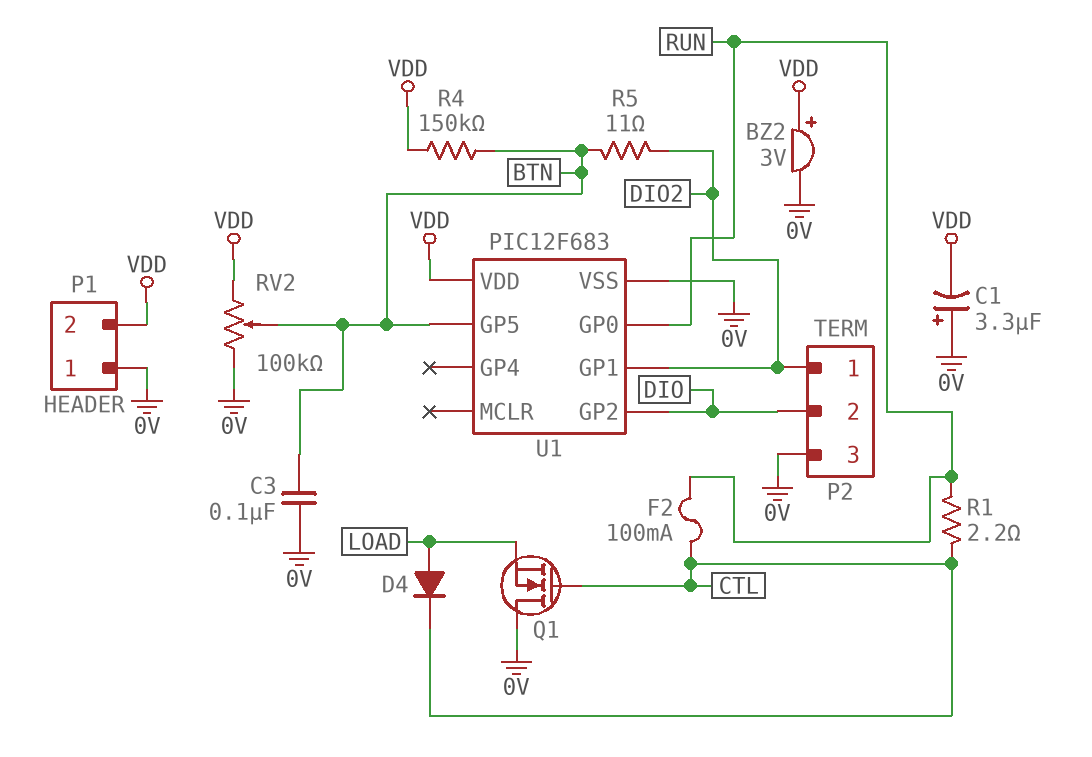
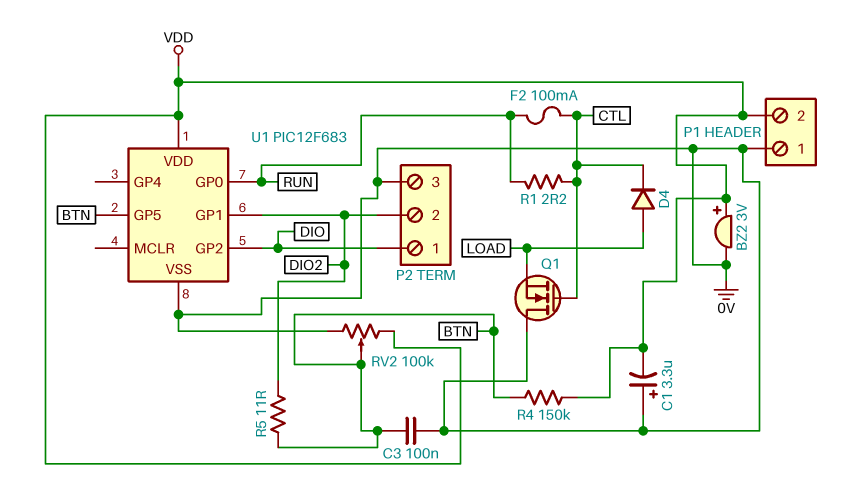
P2 pin 1: DIO2 -> DIO
P2 pin 2: DIO -> DIO2

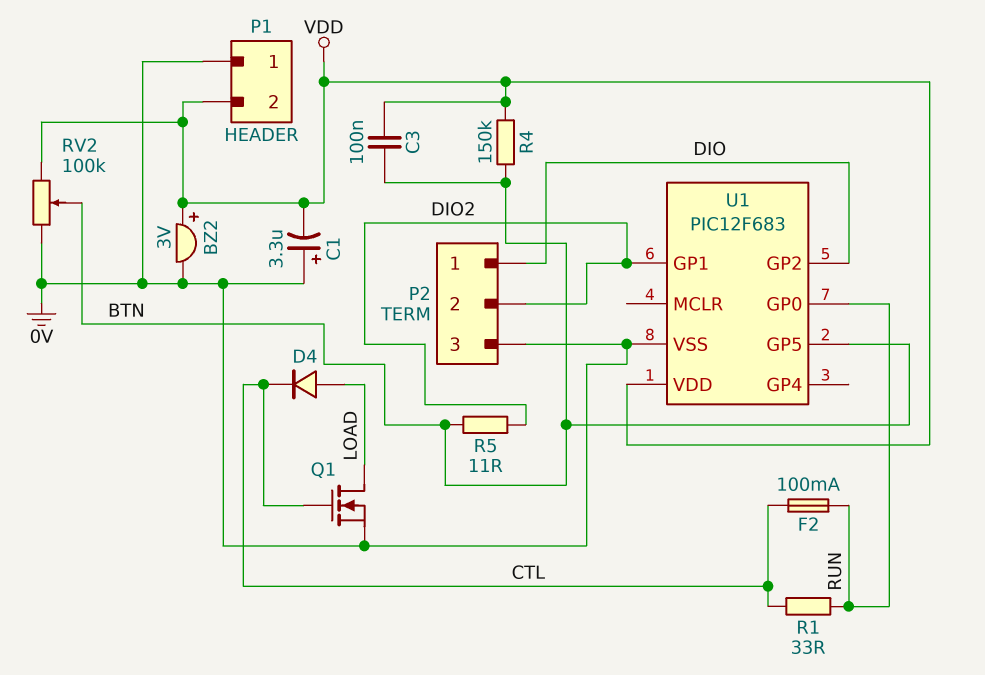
C3: 100nF (0V, BTN) -> 100nF (BTN, VDD)
Q1: NMOS (G CTL, D 0V, S LOAD) -> NMOS (G CTL, D LOAD, S 0V)
R1: 2.2 (CTL, RUN) -> 33 (CTL, RUN)

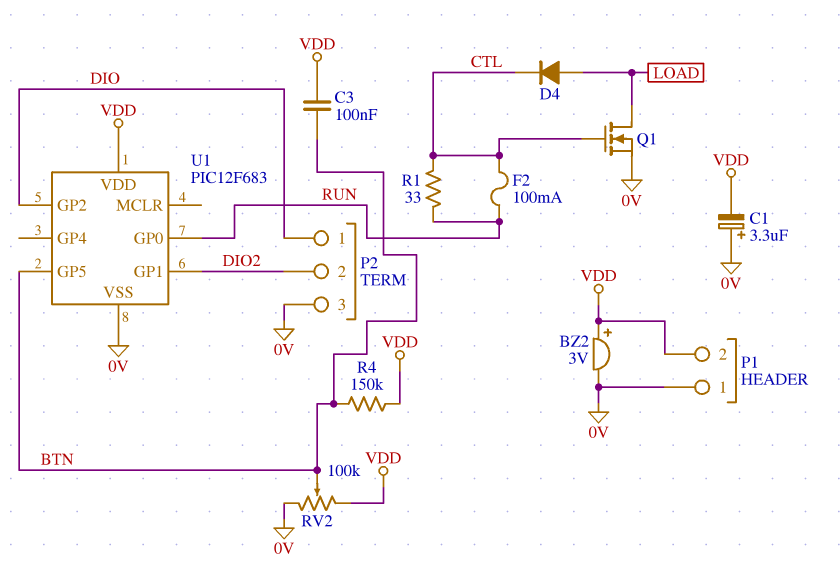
R5: 11 (BTN, DIO2) -> none

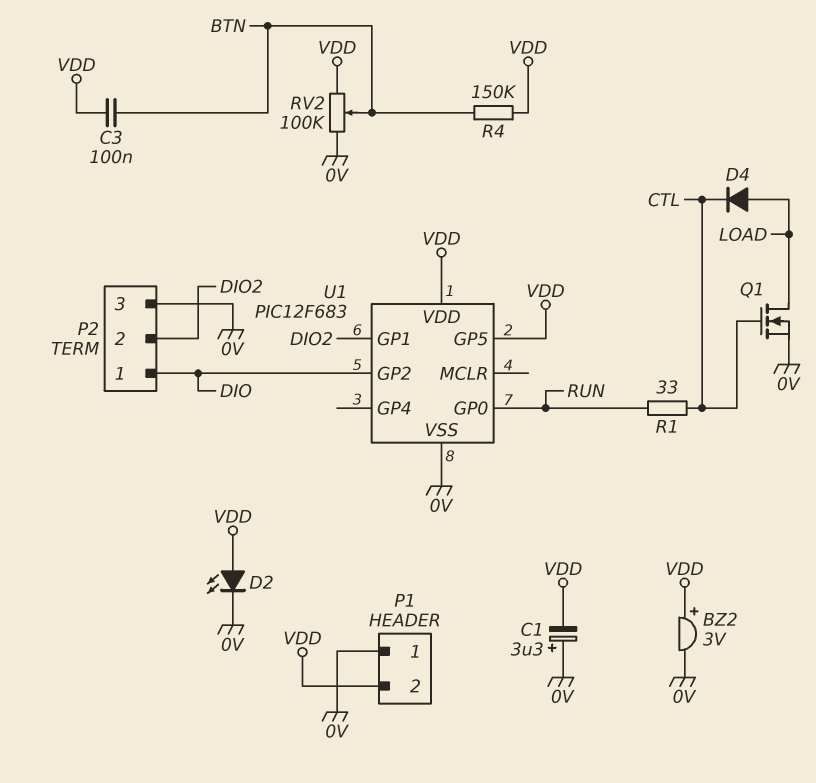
D2: none -> LED (A VDD, K 0V)
F2: 100mA (CTL, RUN) -> none
U1 pin GP5: BTN -> VDD

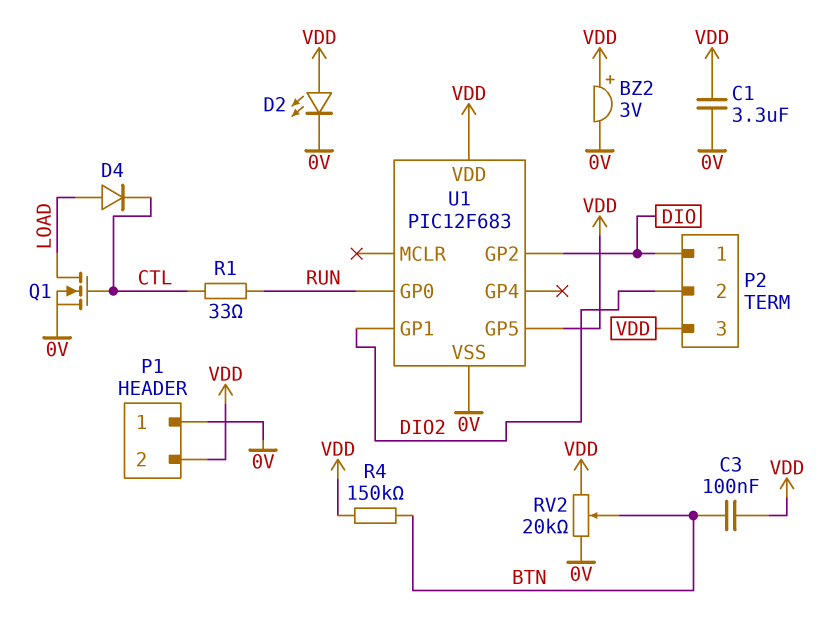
C1: 3.3uF (plus 0V, minus VDD) -> 3.3uF (0V, VDD)
P2 pin 3: 0V -> VDD
RV2: 100k (0V, VDD, wiper BTN) -> 20k (0V, VDD, wiper BTN)

